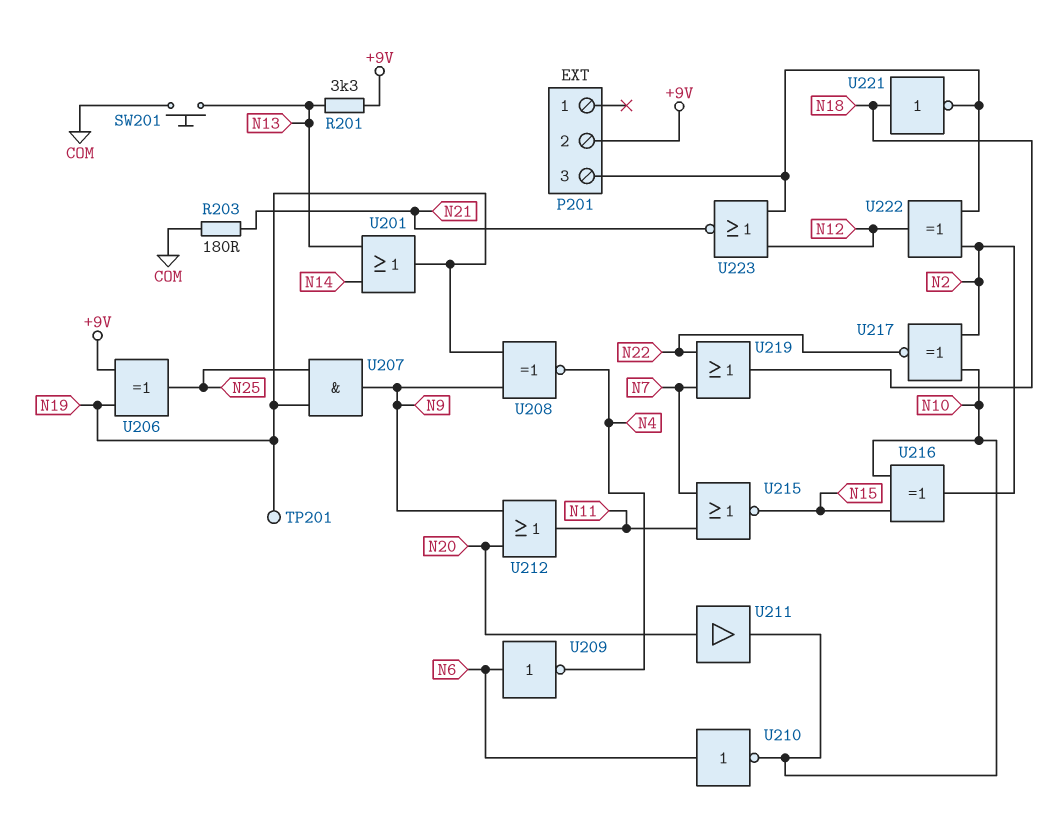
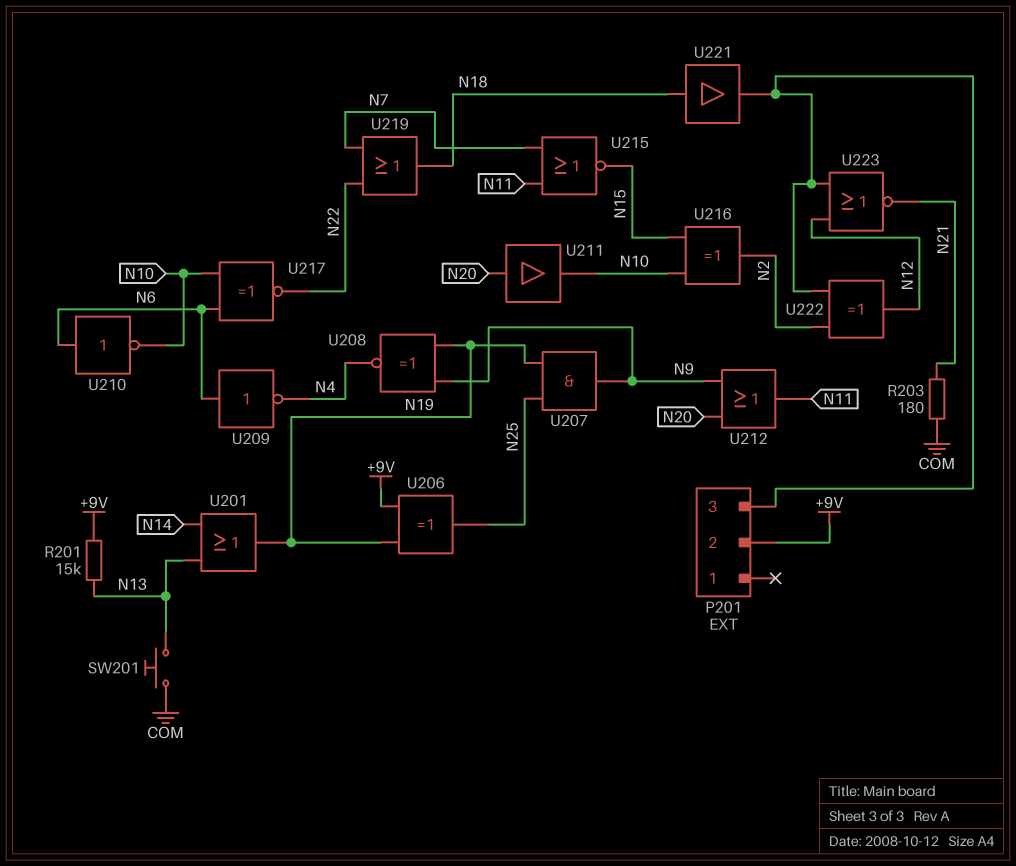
R201: 3.3k (+9V, N13) -> 15k (+9V, N13)
TP201: test point (N19) -> none
U217: XNOR (in N2, in N10, out N22) -> XNOR (in N6, in N10, out N22)
U221: NOT (in N18, out P201/3) -> buffer (in N18, out P201/3)

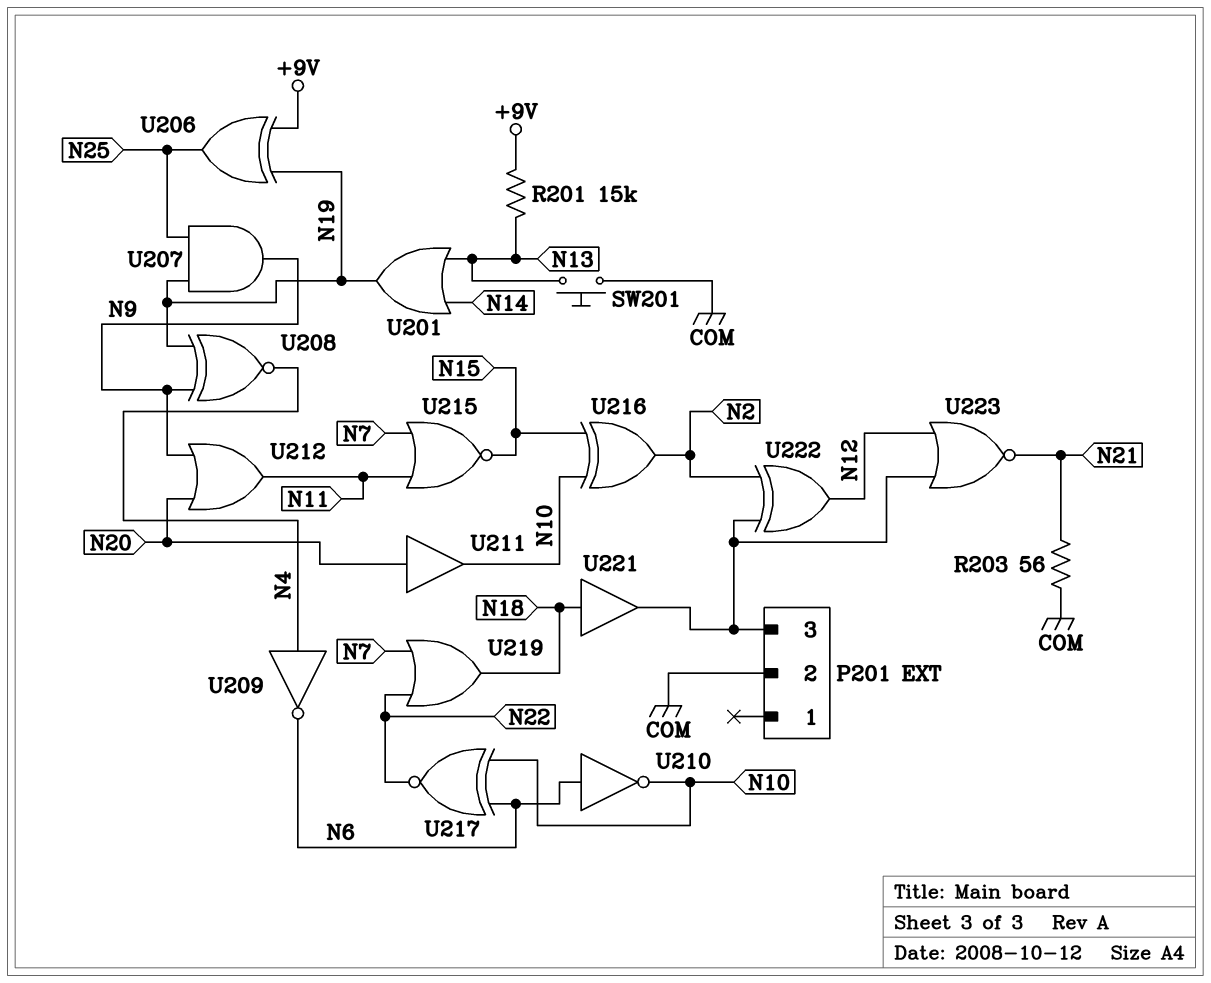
P201 pin 2: +9V -> COM
R203: 180 (COM, N21) -> 56 (COM, N21)
U209: NOT (in N6, out N4) -> NOT (in N4, out N6)

